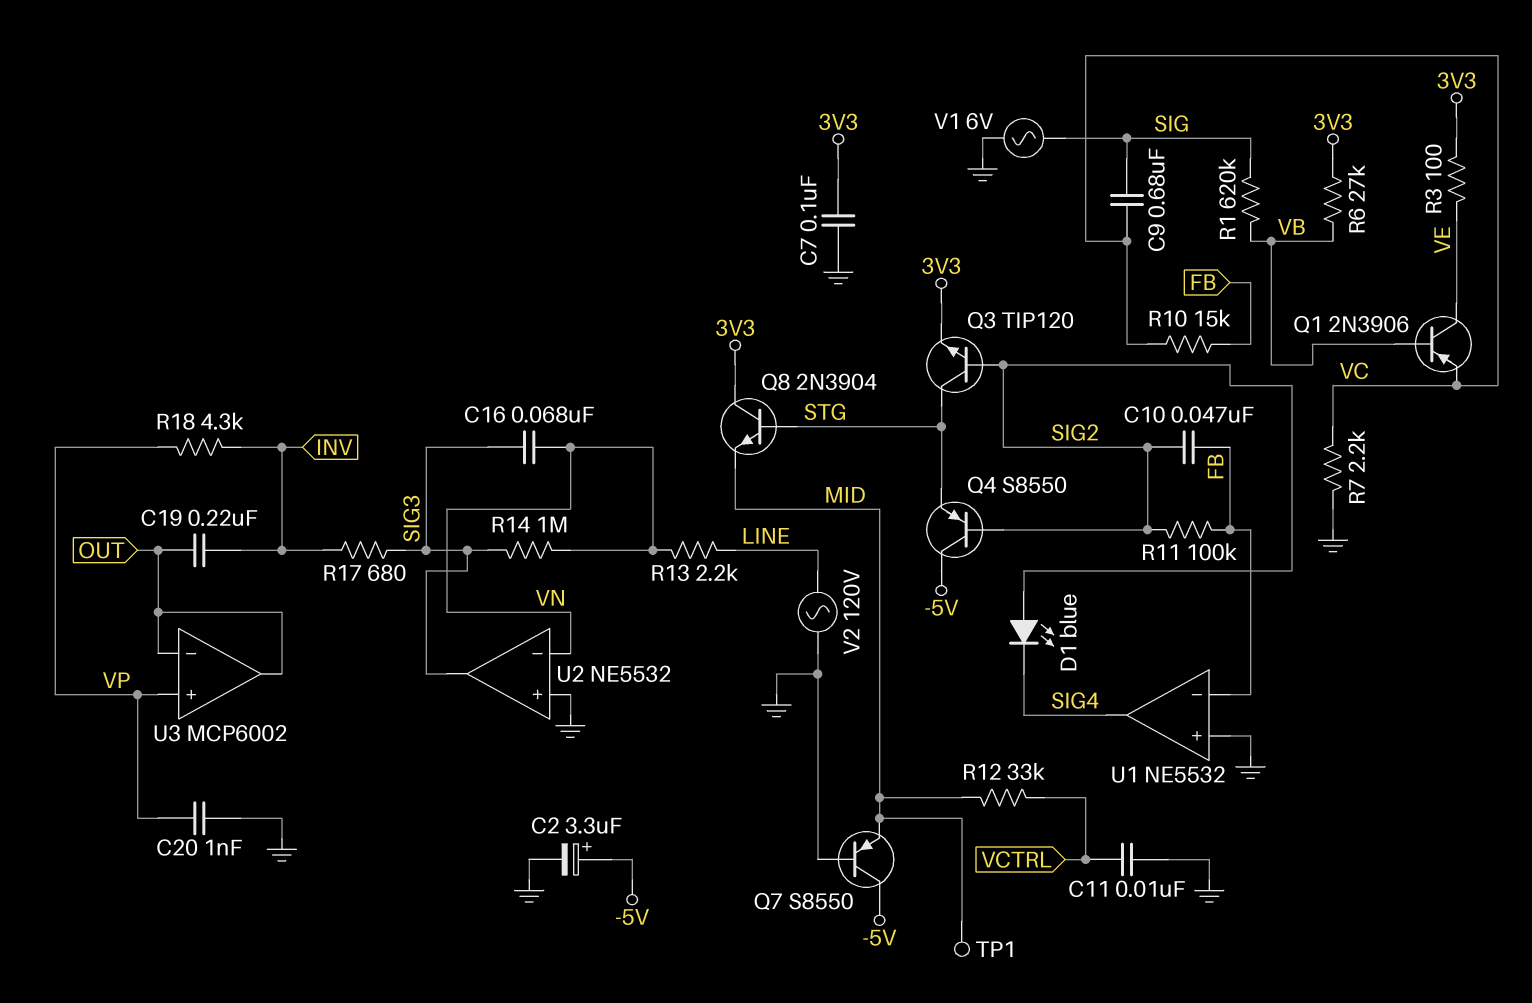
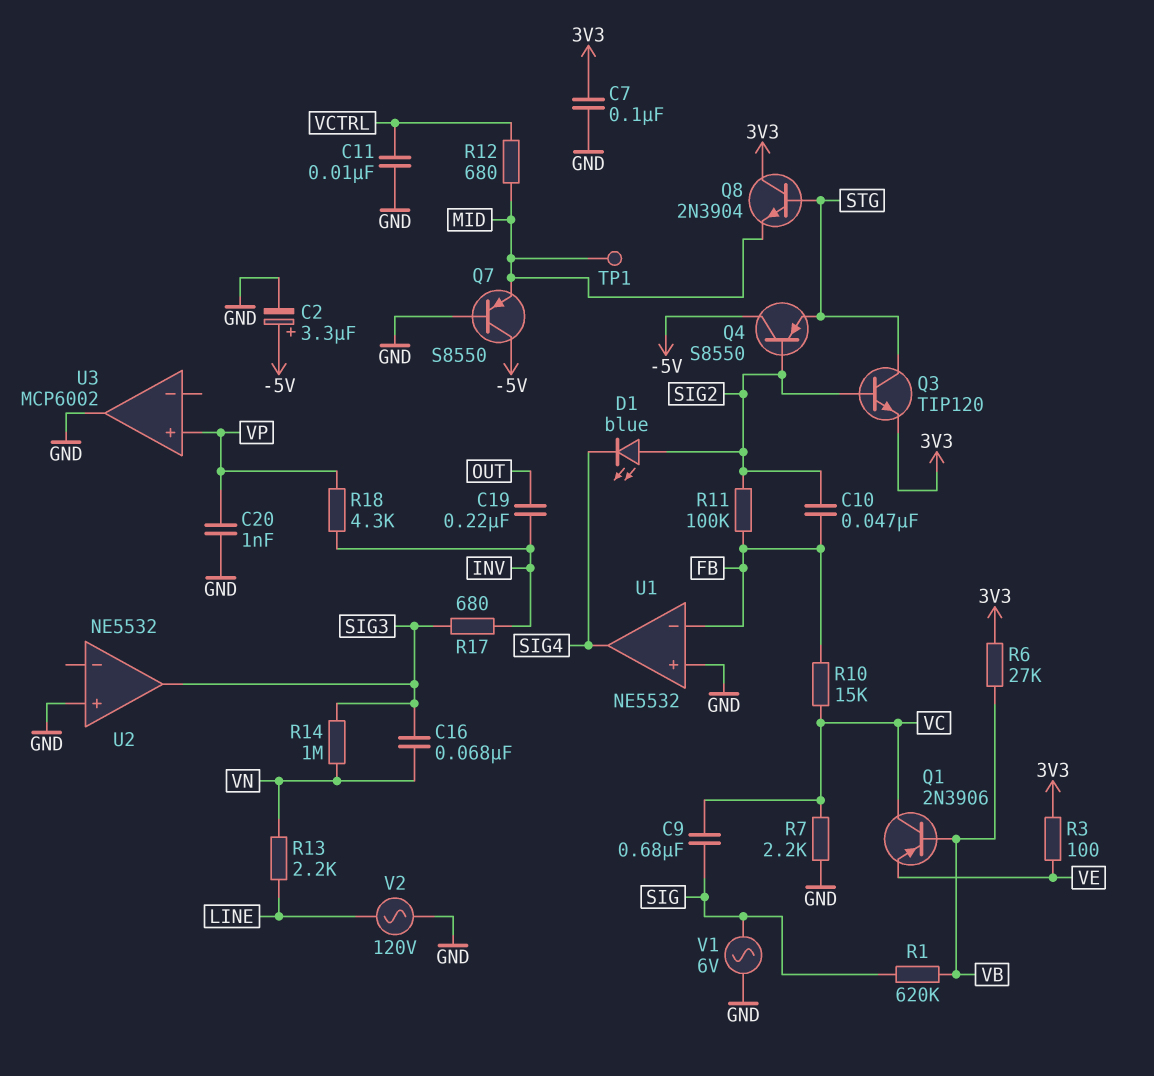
Q1: PNP 2N3906 (B VB, C VE, E VC) -> PNP 2N3906 (B VB, C VC, E VE)
R12: 33k (MID, VCTRL) -> 680 (MID, VCTRL)
U2 pin in-: VN -> none
U3 pin in-: OUT -> none
U3 pin out: OUT -> GND

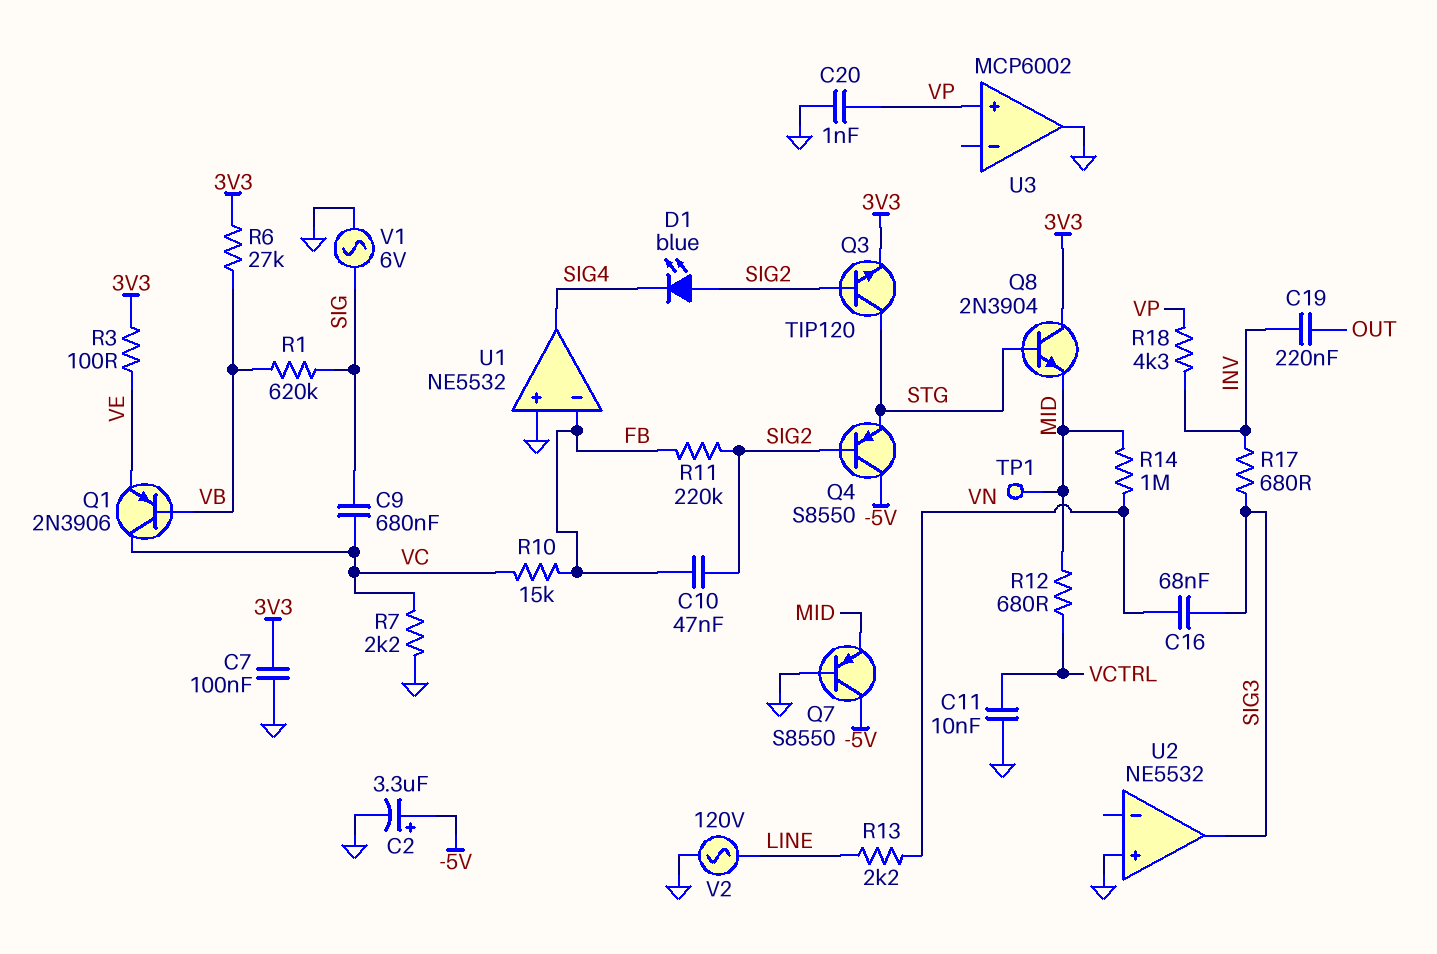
R11: 100k (FB, SIG2) -> 220k (FB, SIG2)
R14: 1M (SIG3, VN) -> 1M (MID, VN)

